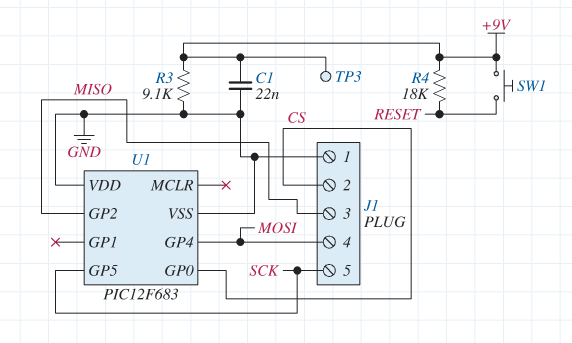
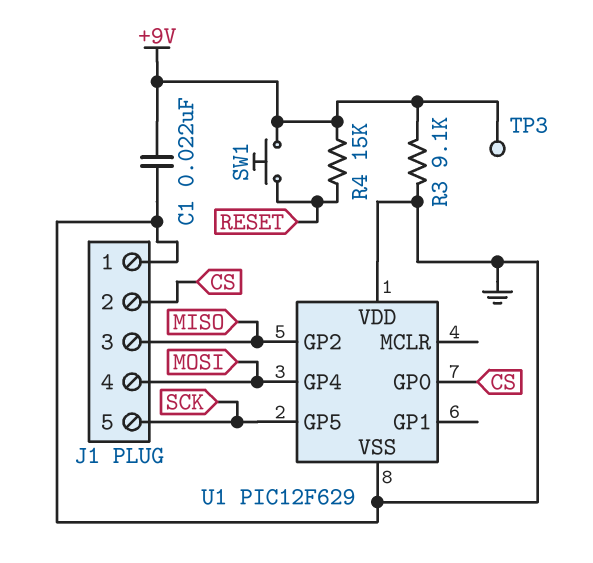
R4: 18k (+9V, RESET) -> 15k (+9V, RESET)
U1: PIC12F683 -> PIC12F629

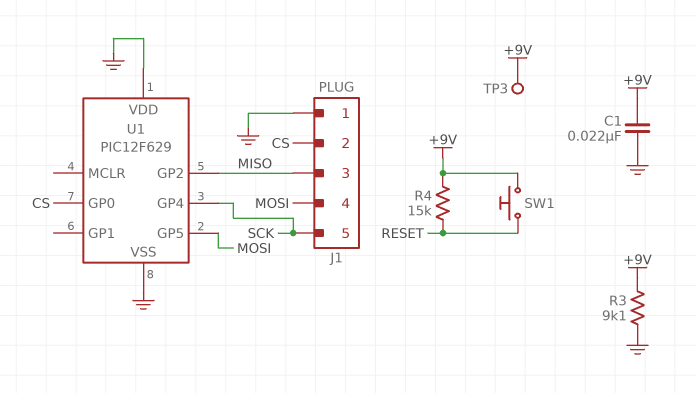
U1 pin GP4: MOSI -> SCK
U1 pin GP5: SCK -> MOSI

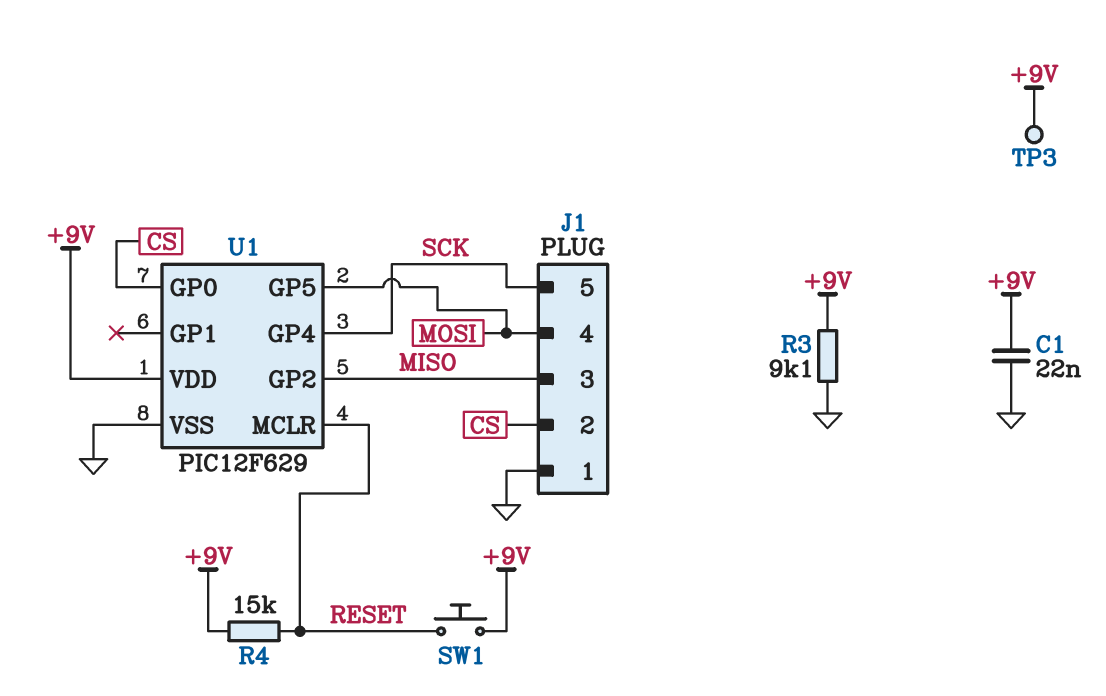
U1 pin MCLR: none -> RESET
U1 pin VDD: GND -> +9V

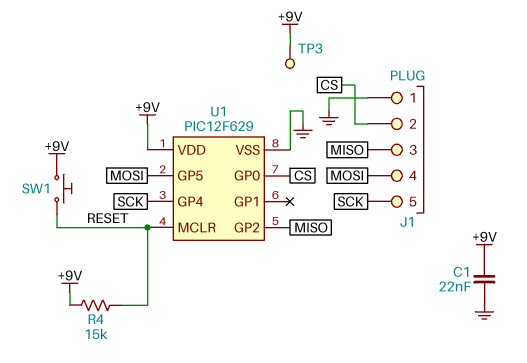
R3: 9.1k (+9V, GND) -> none

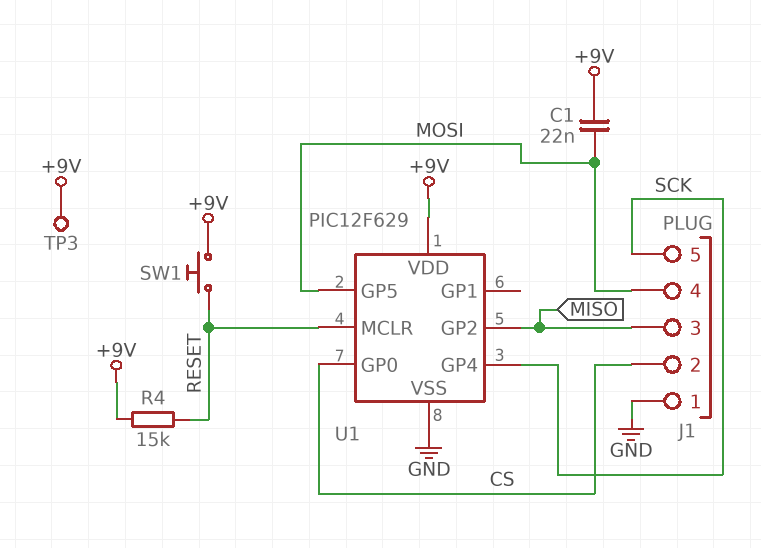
C1: 22nF (+9V, GND) -> 22nF (+9V, MOSI)

